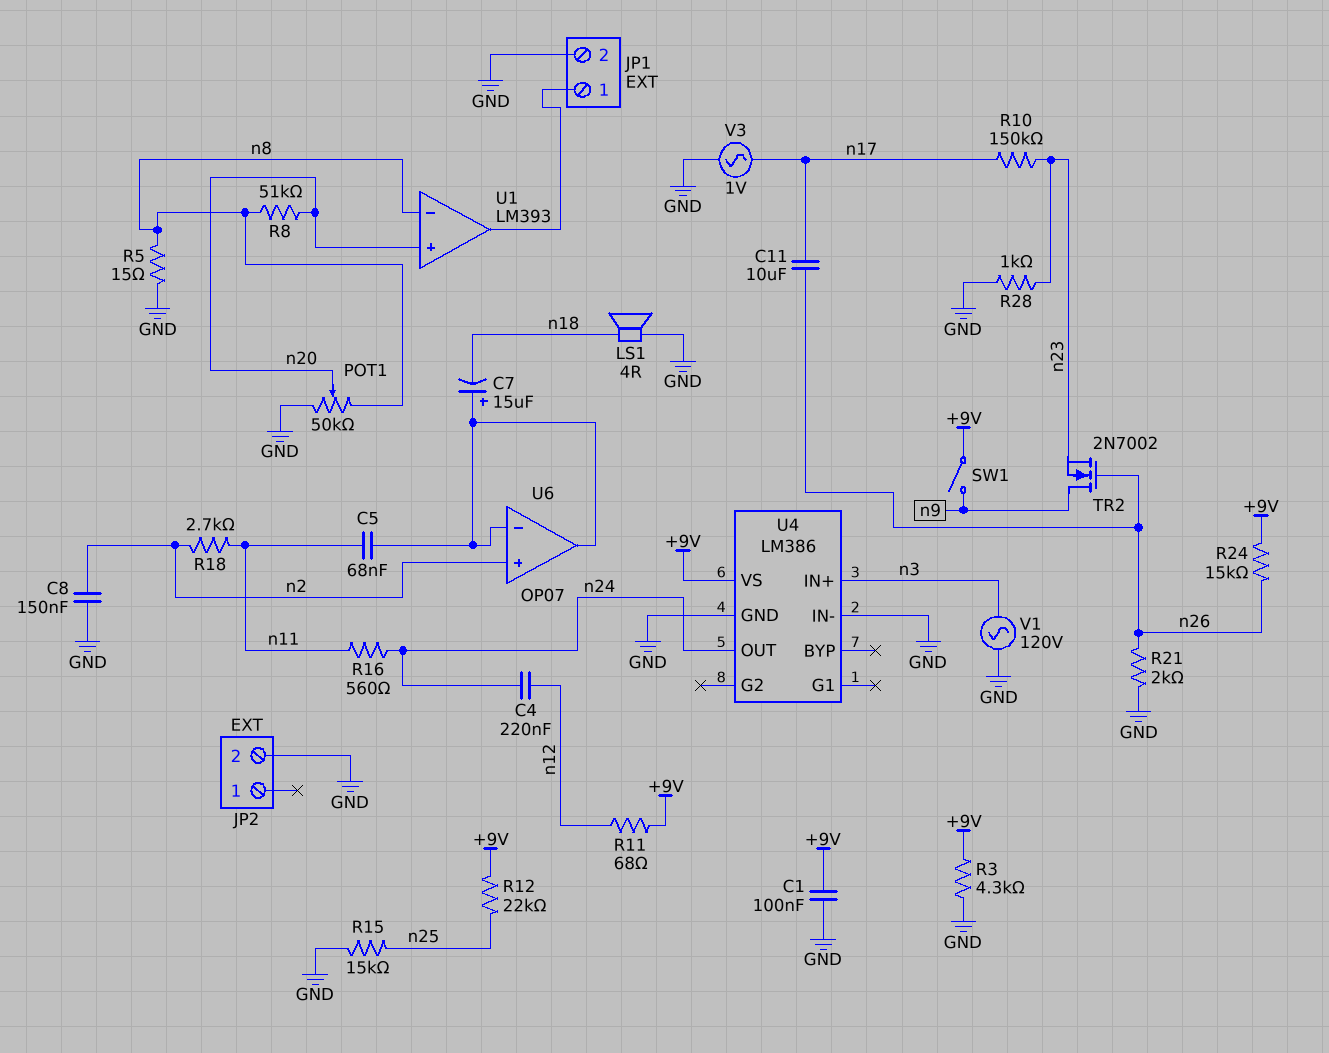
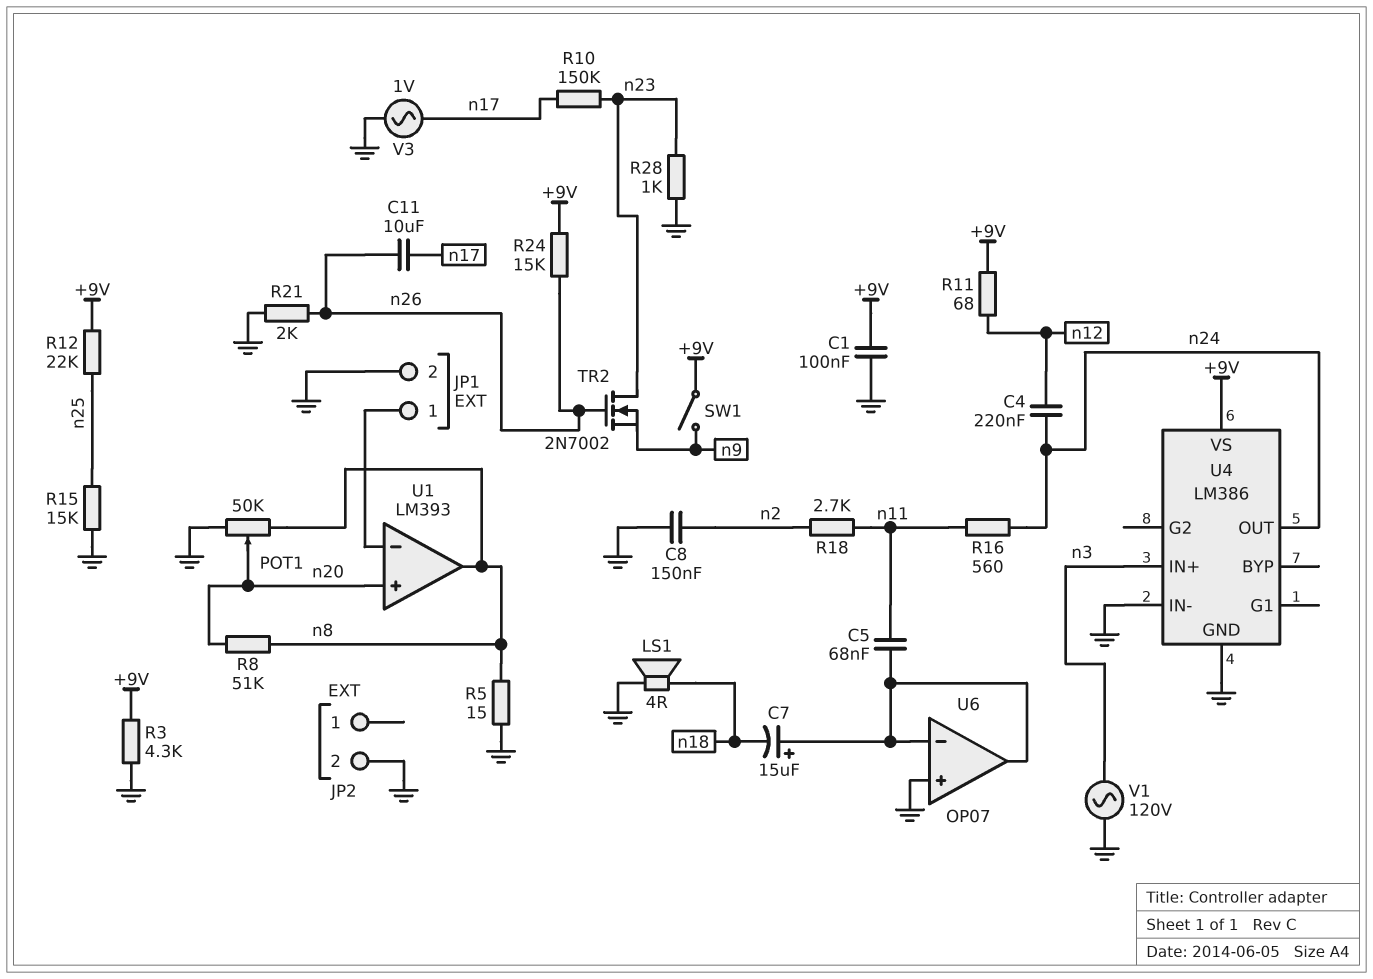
TR2: NMOS 2N7002 (G n26, D n9, S n23) -> NMOS 2N7002 (G n26, D n23, S n9)
U1 pin in-: n8 -> JP1/1
U1 pin out: JP1/1 -> n8
U6 pin in+: n2 -> GND

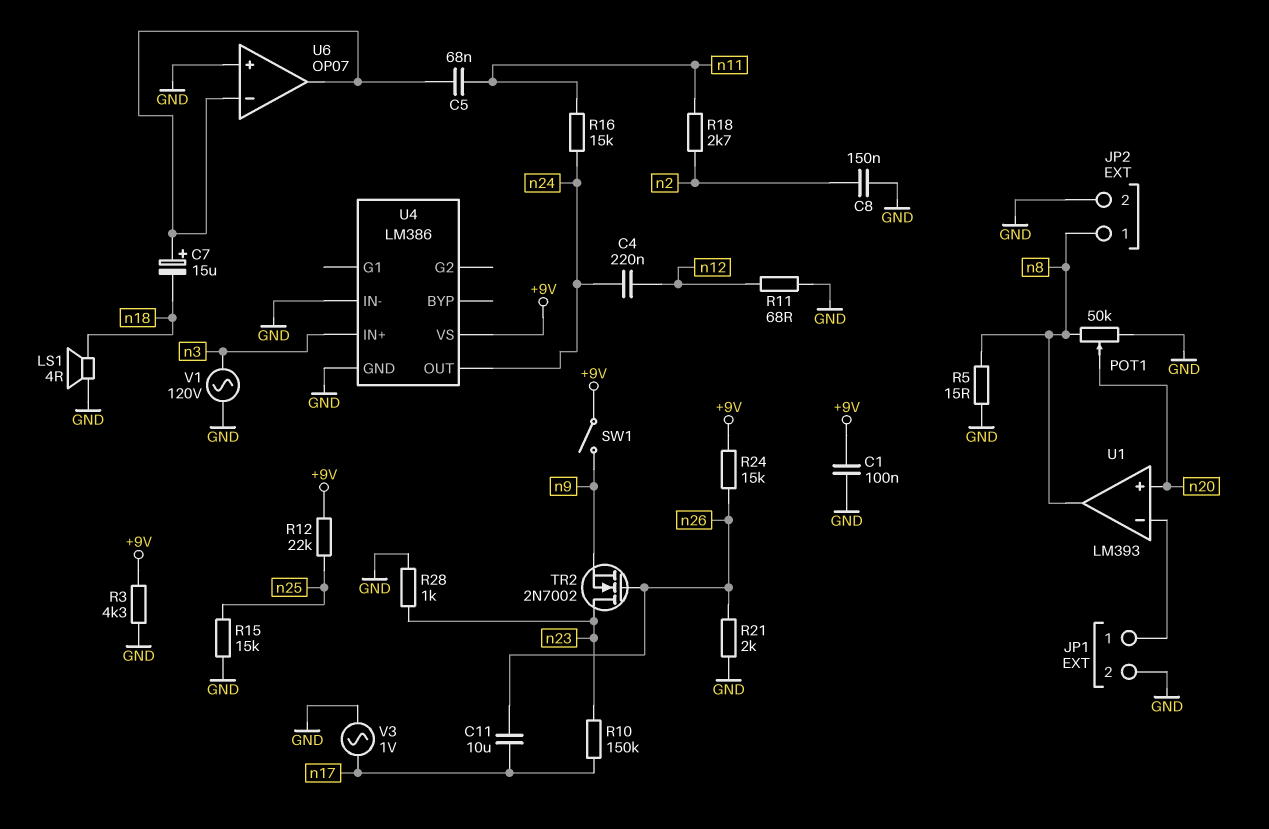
JP2 pin 1: none -> n8
R8: 51k (n8, n20) -> none
R11: 68 (+9V, n12) -> 68 (GND, n12)
R16: 560 (n11, n24) -> 15k (n11, n24)

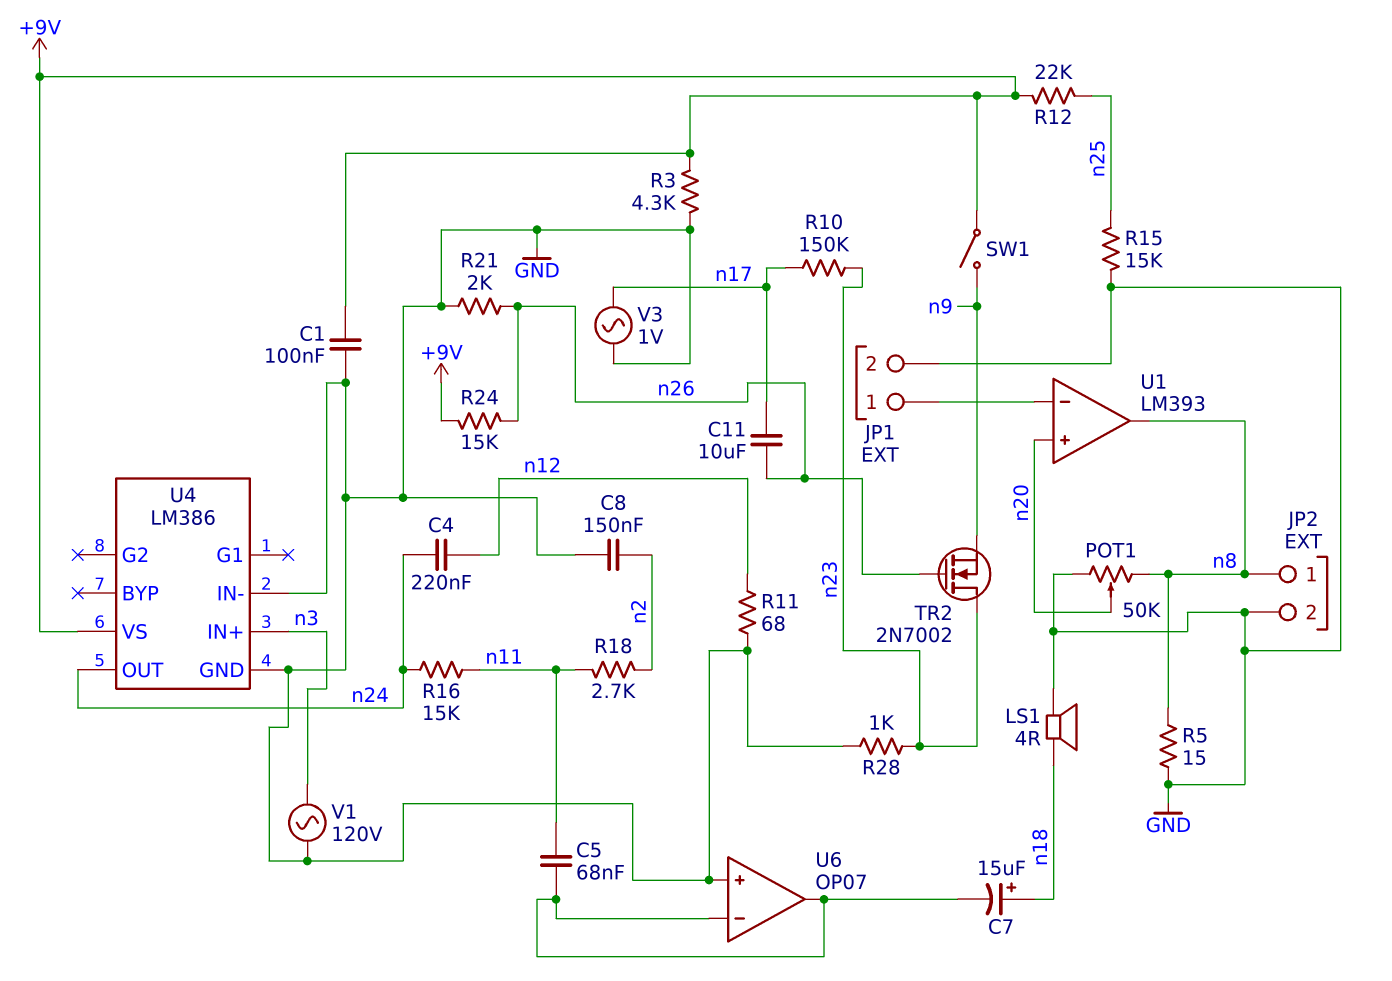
C7: 15uF (plus U6/in-, minus n18) -> 15uF (plus n18, minus U6/in-)

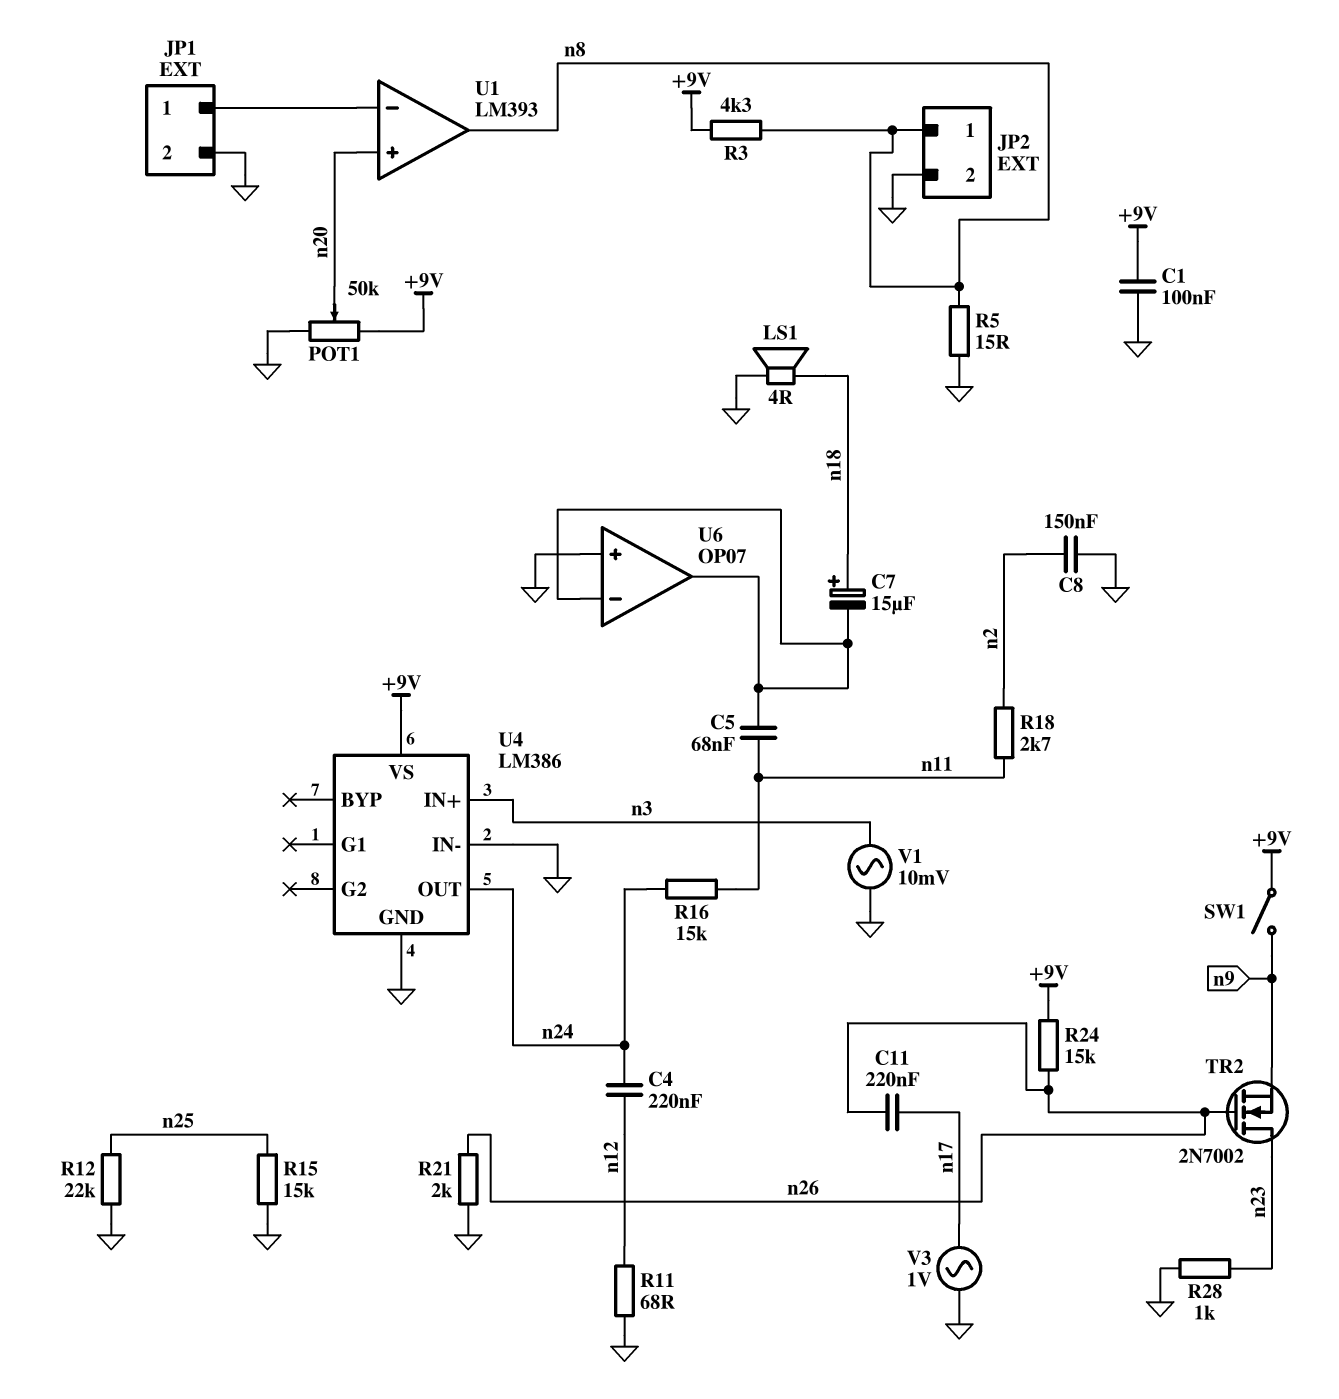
C11: 10uF (n17, n26) -> 220nF (n17, n26)
POT1: 50k (GND, n8, wiper n20) -> 50k (+9V, GND, wiper n20)
R3: 4.3k (+9V, GND) -> 4.3k (+9V, n8)
R10: 150k (n17, n23) -> none
R12: 22k (+9V, n25) -> 22k (GND, n25)
V1: AC 120V (GND, n3) -> AC 10mV (GND, n3)

